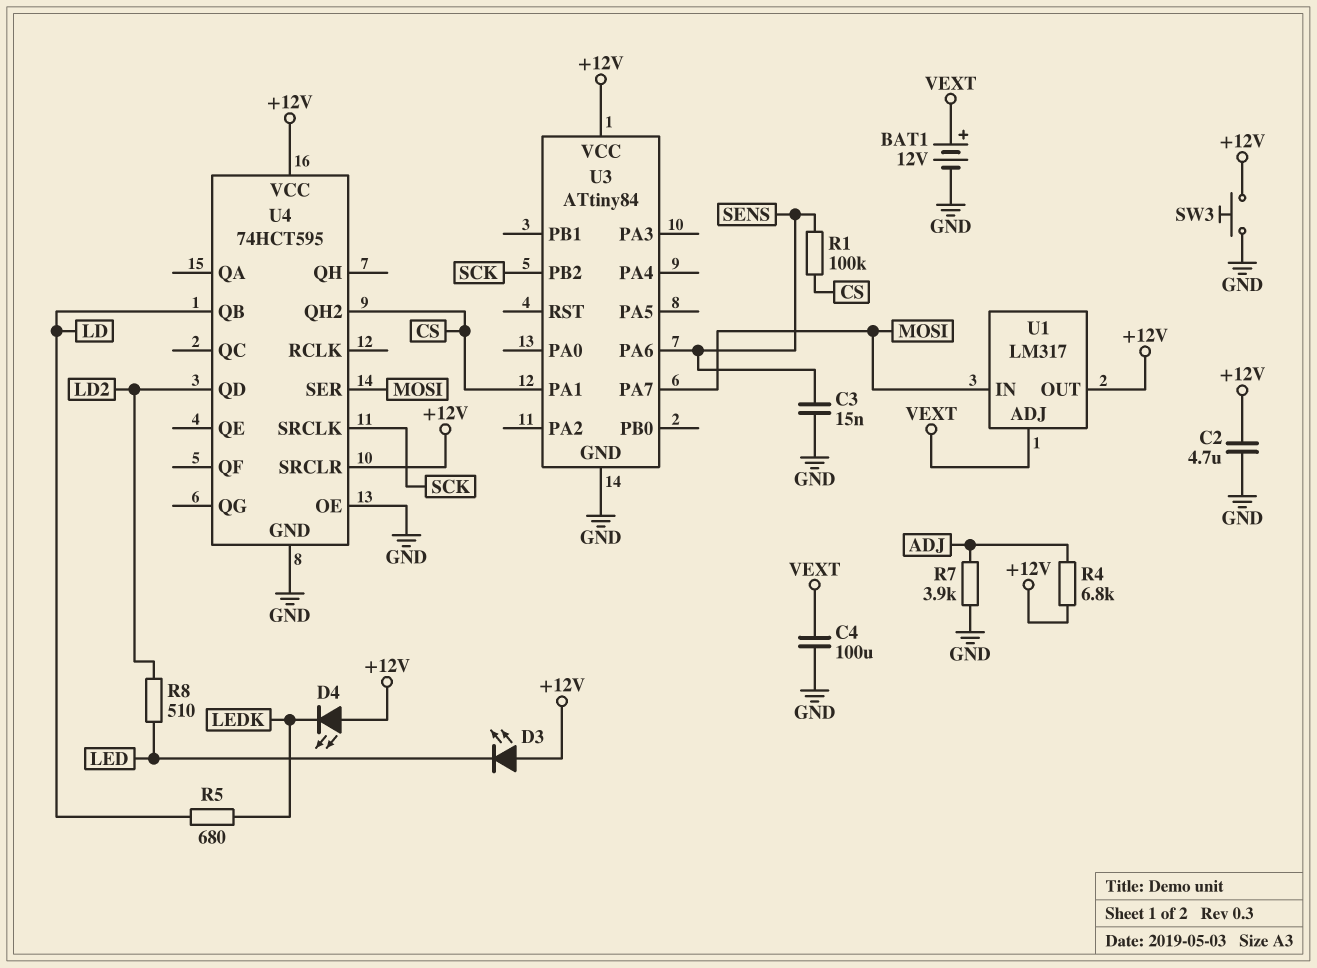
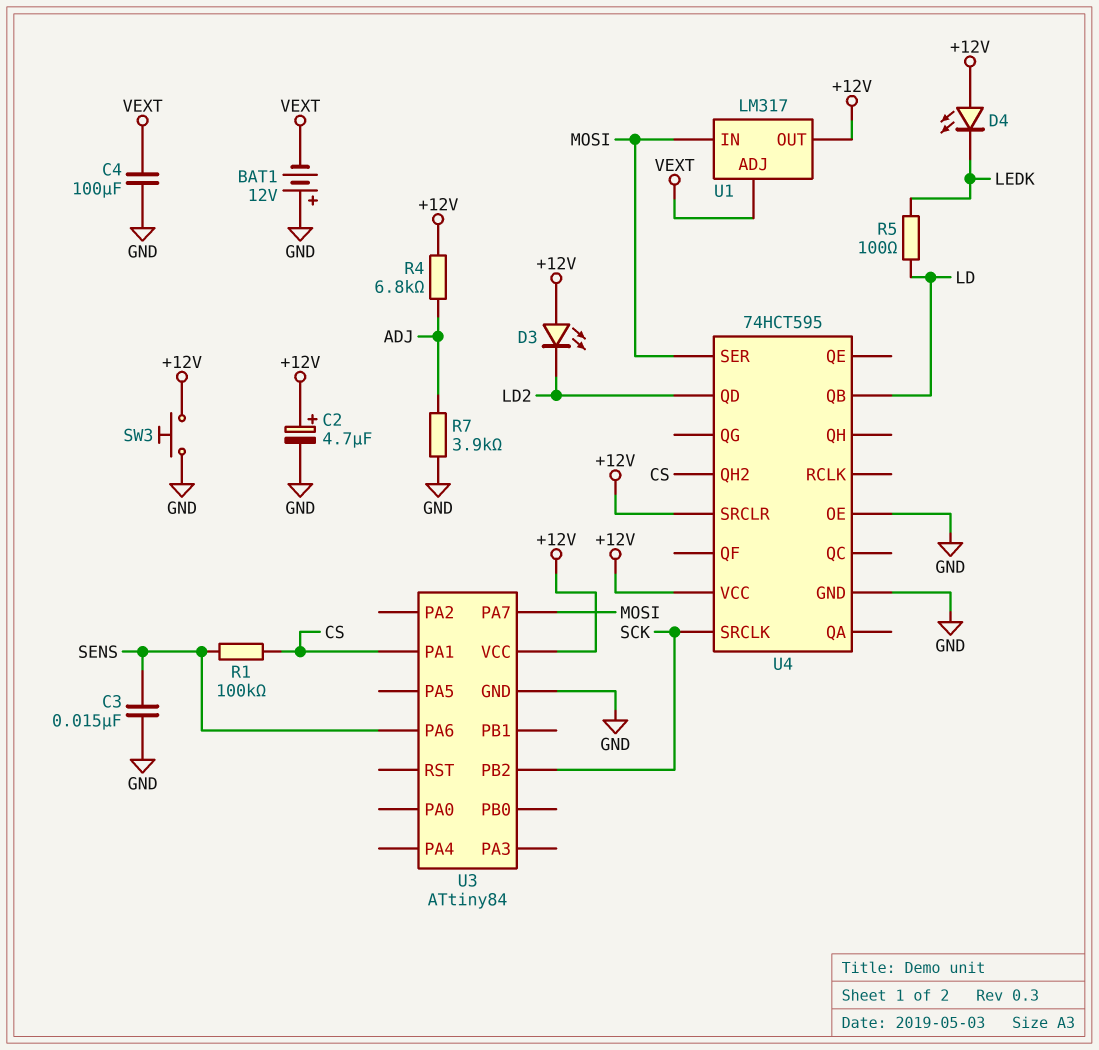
BAT1: 12V (plus VEXT, minus GND) -> 12V (plus GND, minus VEXT)
C2: 4.7uF (+12V, GND) -> 4.7uF (plus +12V, minus GND)
D3: LED (A +12V, K LED) -> LED (A +12V, K LD2)
R5: 680 (LD, LEDK) -> 100 (LD, LEDK)
R8: 510 (LD2, LED) -> none

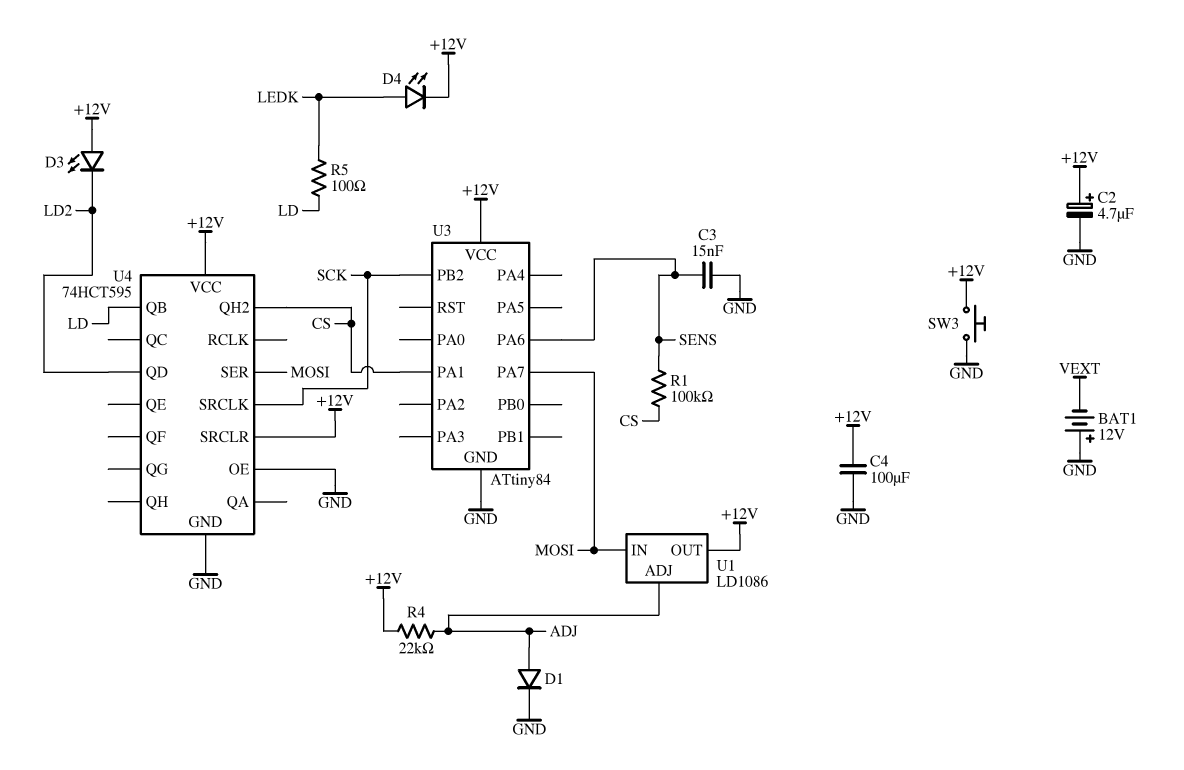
C4: 100uF (GND, VEXT) -> 100uF (+12V, GND)
D1: none -> diode (A ADJ, K GND)
D4: LED (A +12V, K LEDK) -> LED (A LEDK, K +12V)
R4: 6.8k (+12V, ADJ) -> 22k (+12V, ADJ)
R7: 3.9k (ADJ, GND) -> none
U1: LM317 -> LD1086
U1 pin ADJ: VEXT -> ADJ

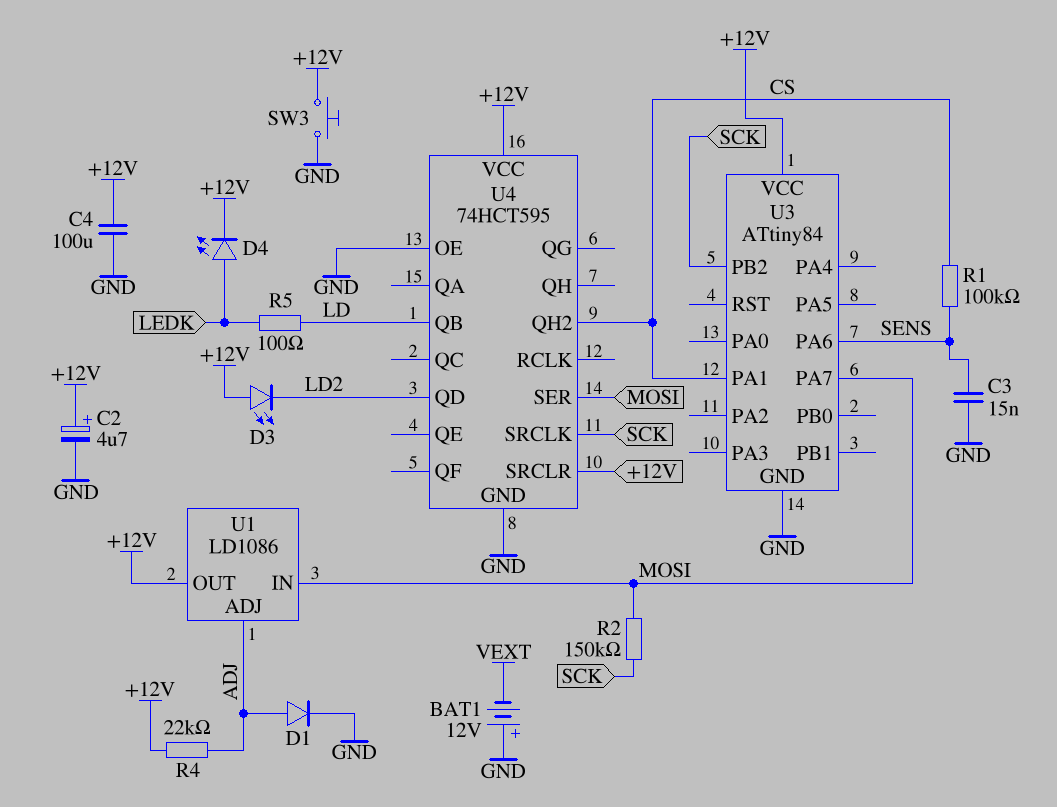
R2: none -> 150k (MOSI, SCK)

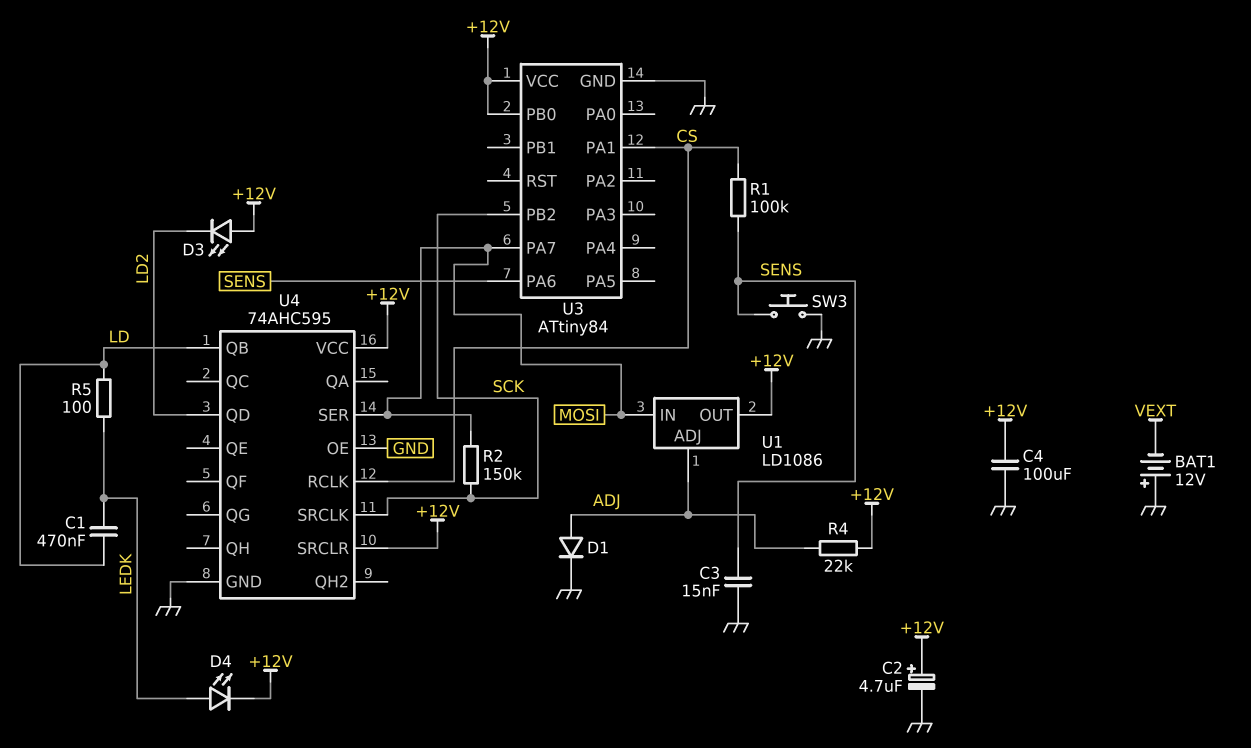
C1: none -> 470nF (LD, LEDK)
SW3: button (+12V, GND) -> button (GND, SENS)
U3 pin PB0: none -> +12V
U4: 74HCT595 -> 74AHC595
U4 pin QH2: CS -> none
U4 pin RCLK: none -> CS

